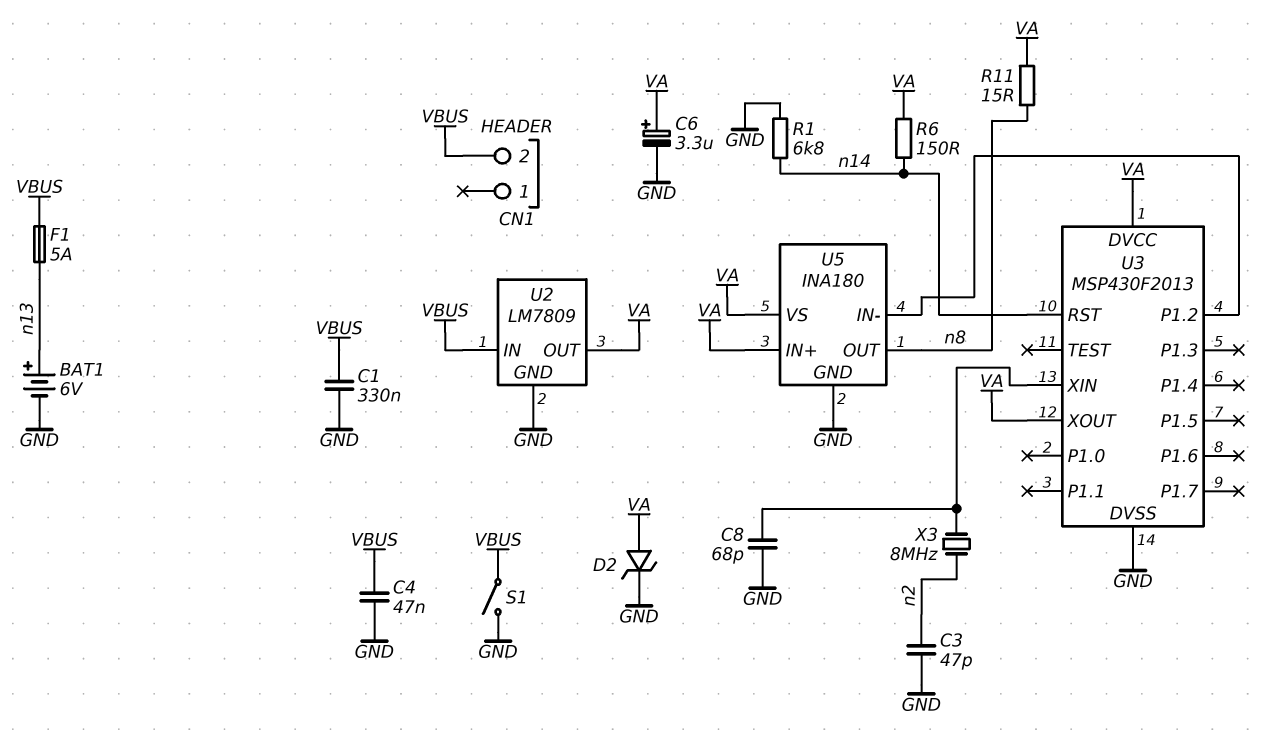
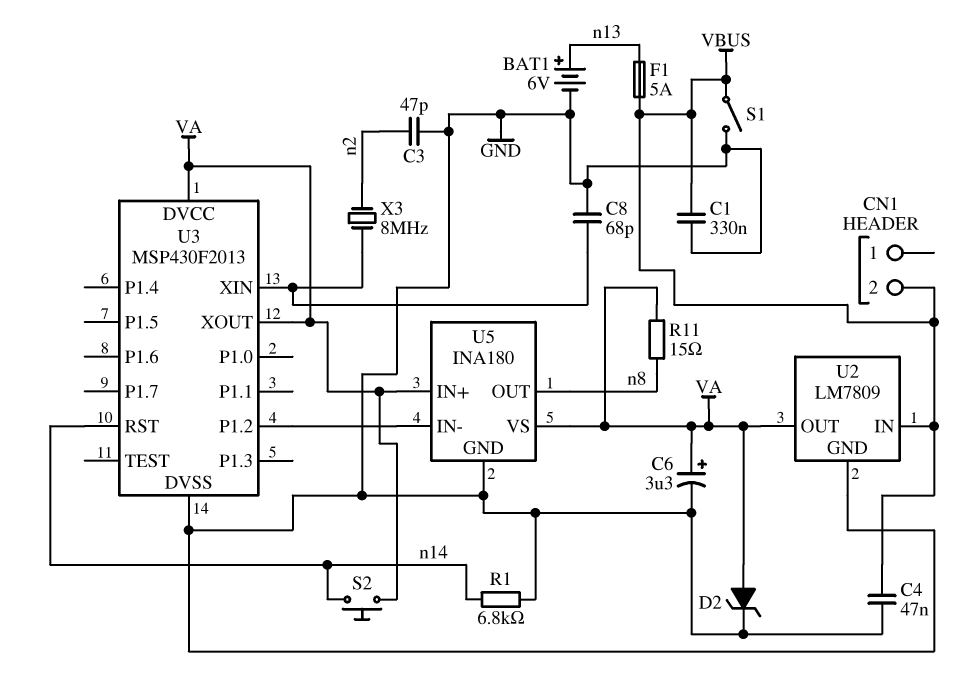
R6: 150 (VA, n14) -> none
S2: none -> button (VA, n14)

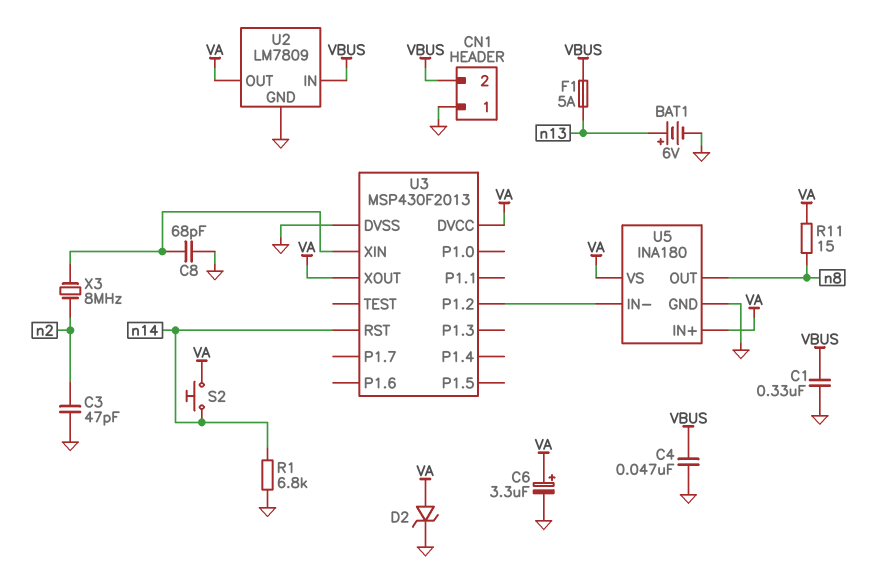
CN1 pin 1: none -> GND
S1: switch (GND, VBUS) -> none

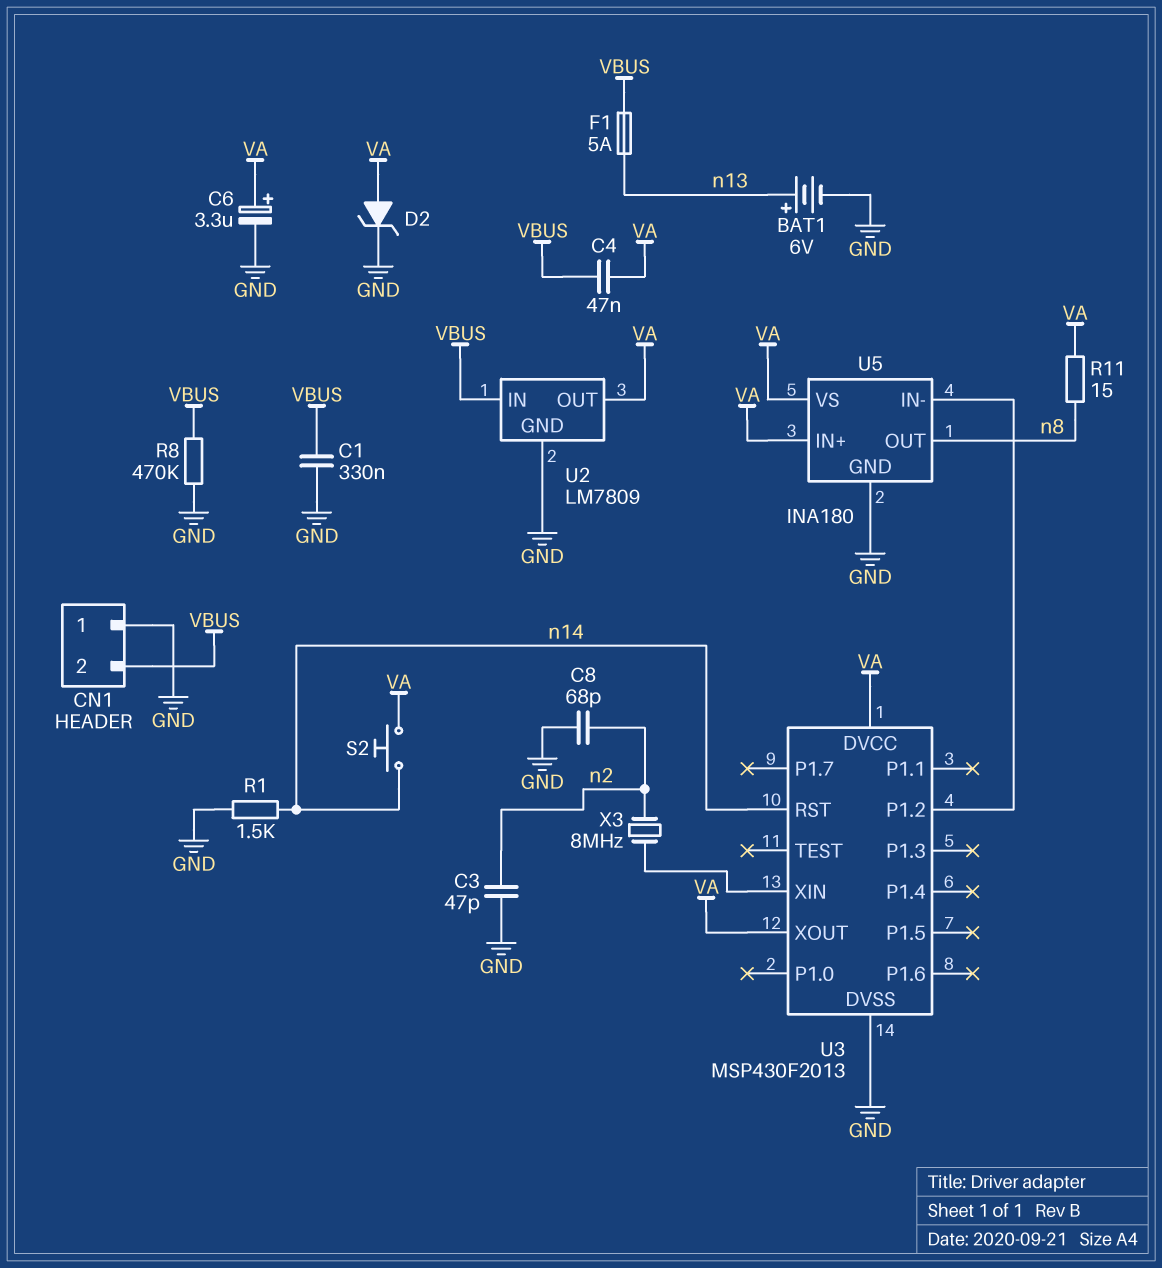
C4: 47nF (GND, VBUS) -> 47nF (VA, VBUS)
C8: 68pF (GND, U3/XIN) -> 68pF (GND, n2)
R1: 6.8k (GND, n14) -> 1.5k (GND, n14)
R8: none -> 470k (GND, VBUS)

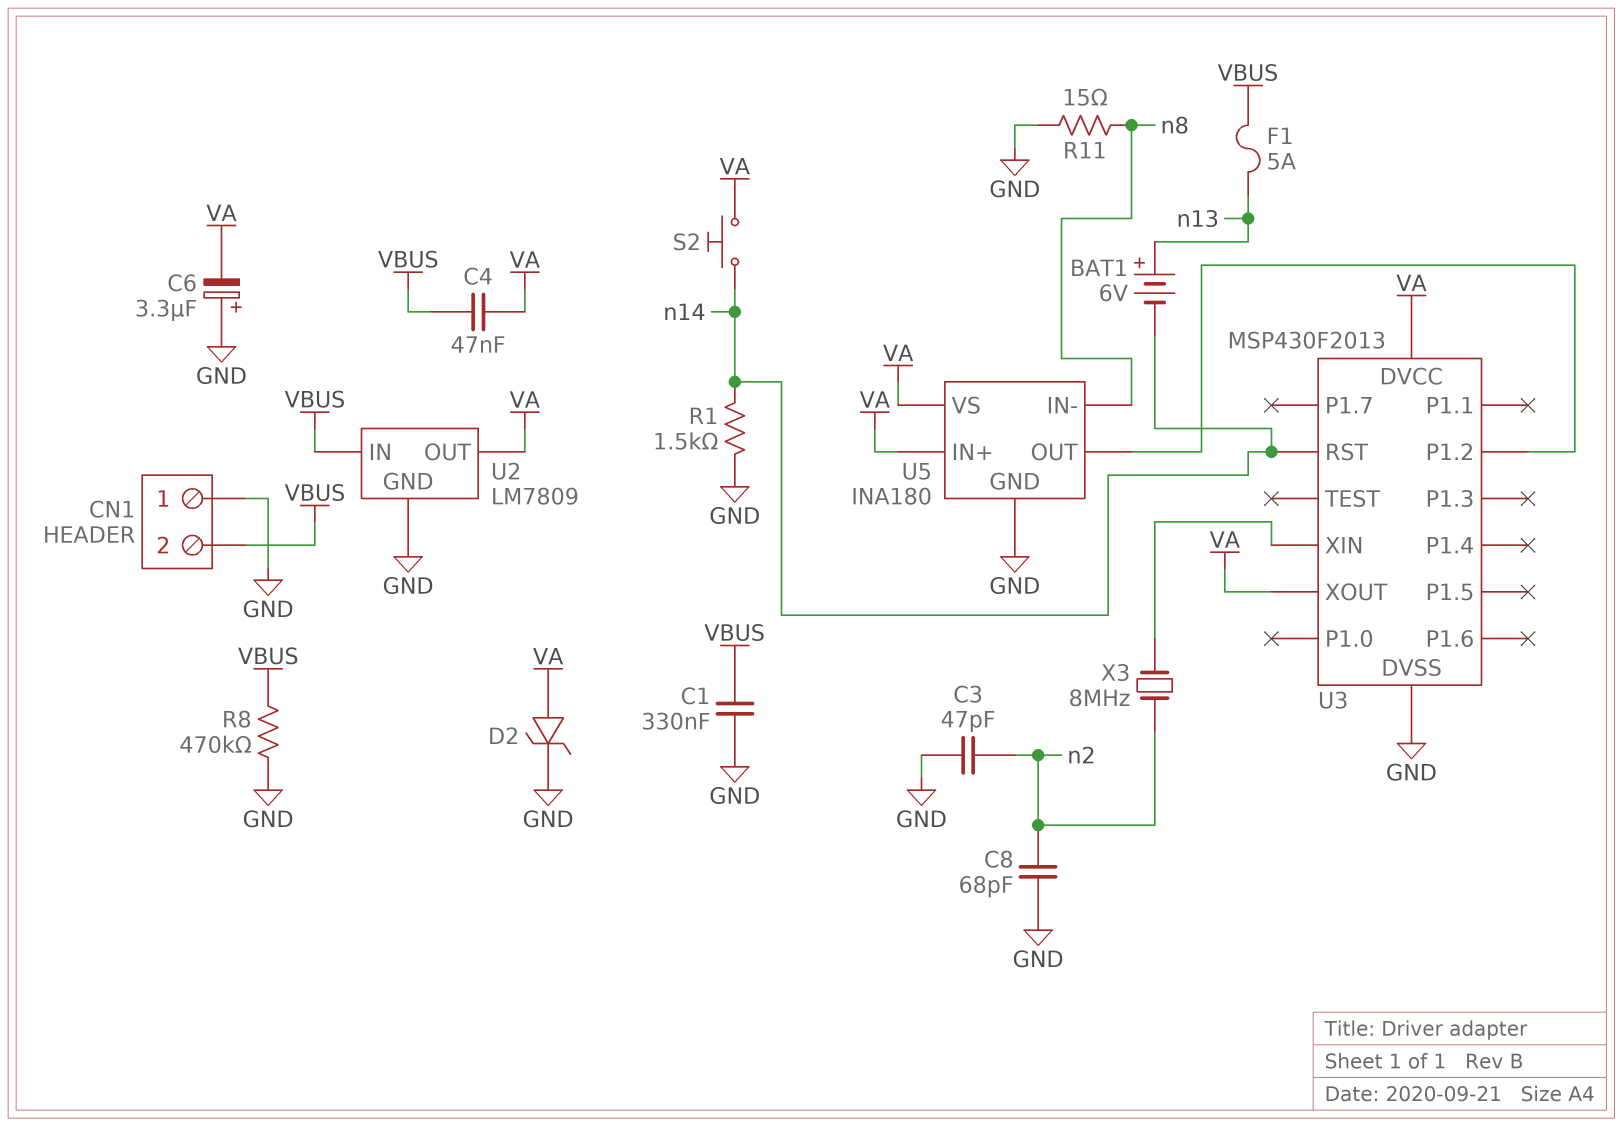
BAT1: 6V (plus n13, minus GND) -> 6V (plus n13, minus n14)
C6: 3.3uF (plus VA, minus GND) -> 3.3uF (plus GND, minus VA)
R11: 15 (VA, n8) -> 15 (GND, n8)
U5 pin IN-: U3/P1.2 -> n8
U5 pin OUT: n8 -> U3/P1.2

